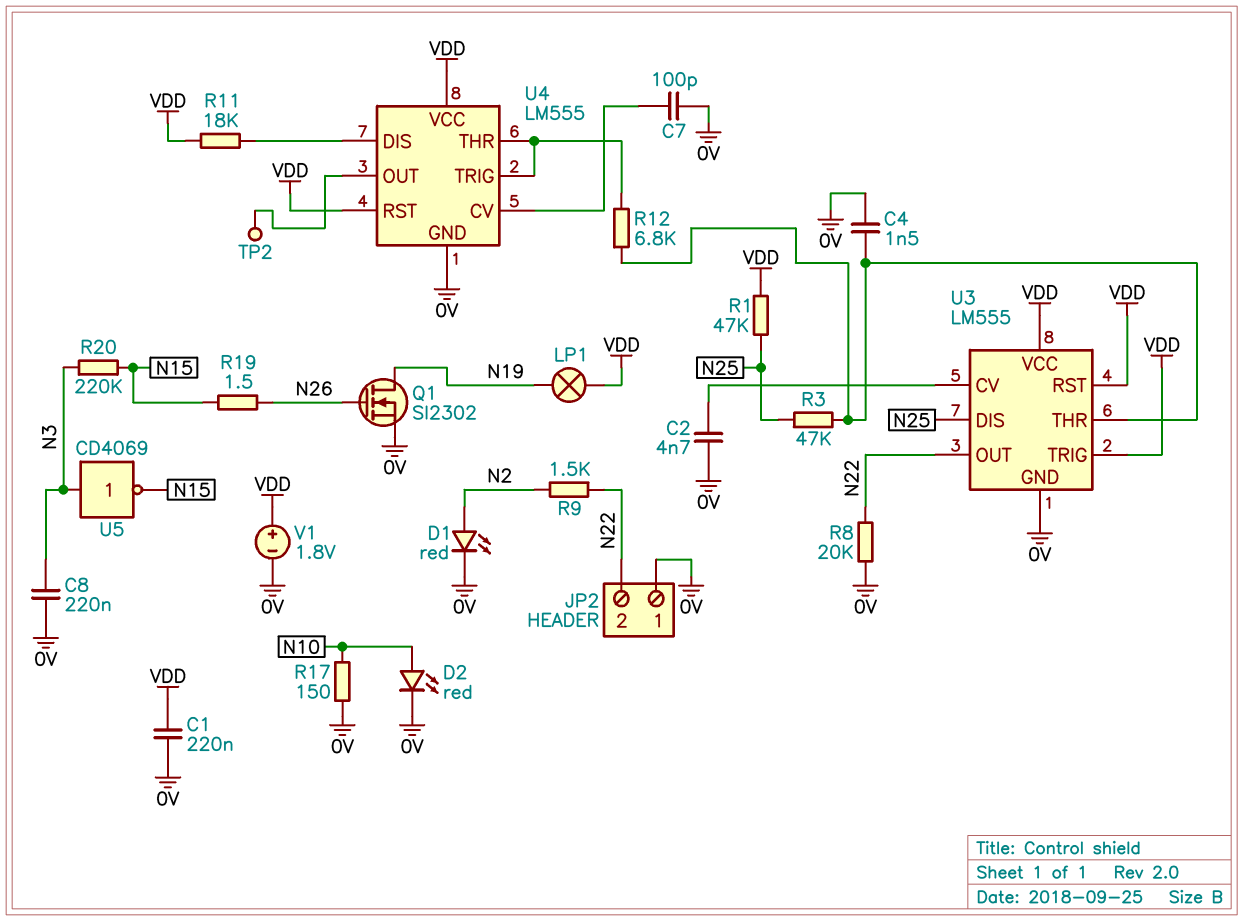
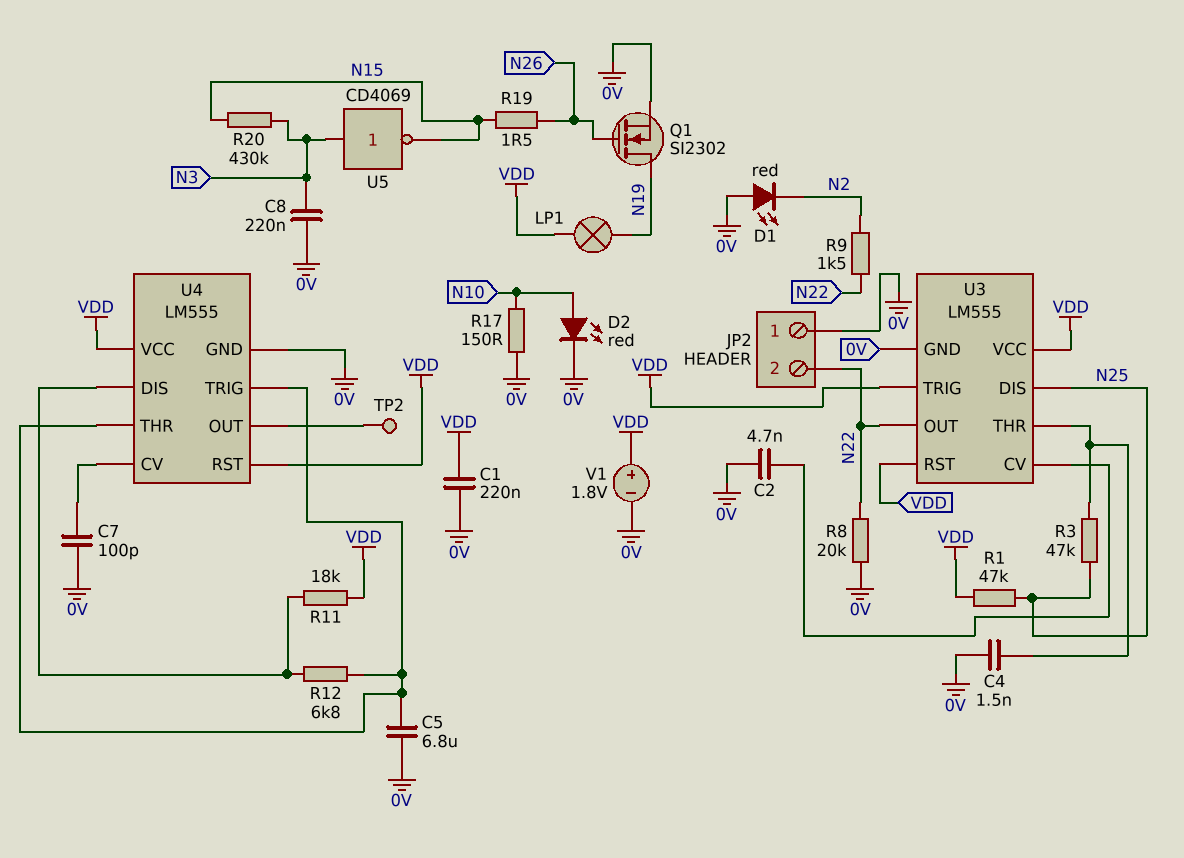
C5: none -> 6.8uF (0V, U4/THR)
D1: LED red (A N2, K 0V) -> LED red (A 0V, K N2)
R12: 6.8k (U3/THR, U4/THR) -> 6.8k (U4/DIS, U4/THR)
R20: 220k (N3, N15) -> 430k (N3, N15)

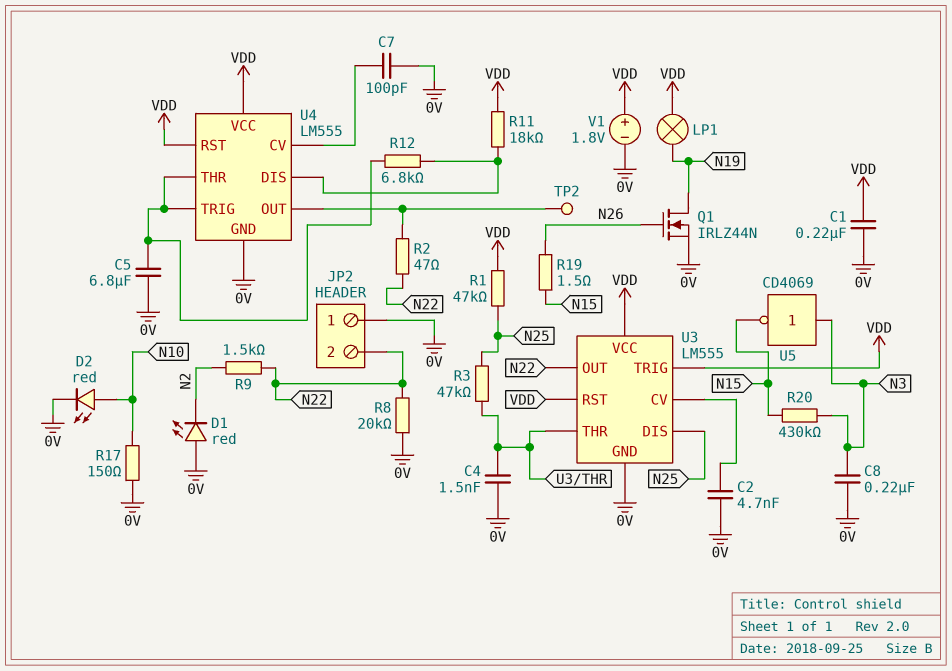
Q1: NMOS SI2302 (G N26, D N19, S 0V) -> NMOS IRLZ44N (G N26, D N19, S 0V)
R2: none -> 47 (N22, U4/OUT)

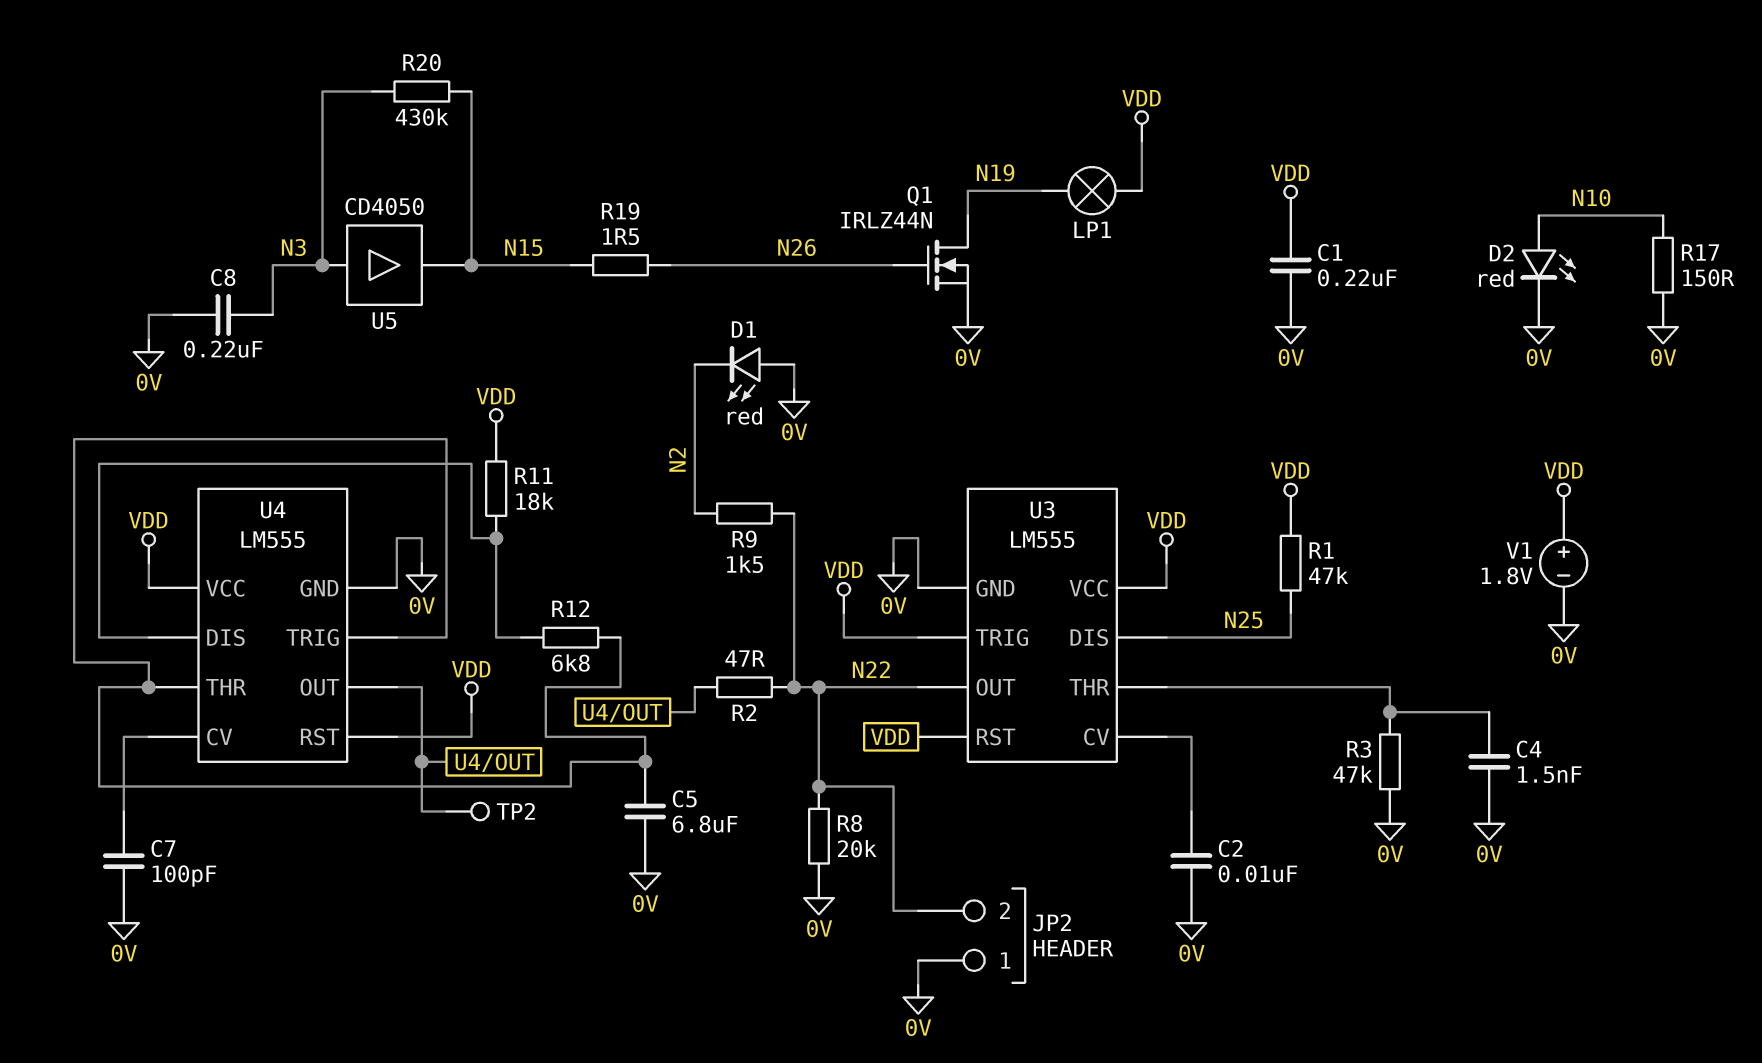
C2: 4.7nF (0V, U3/CV) -> 10nF (0V, U3/CV)
R3: 47k (N25, U3/THR) -> 47k (0V, U3/THR)
U5: NOT CD4069 (in N3, out N15) -> buffer CD4050 (in N3, out N15)

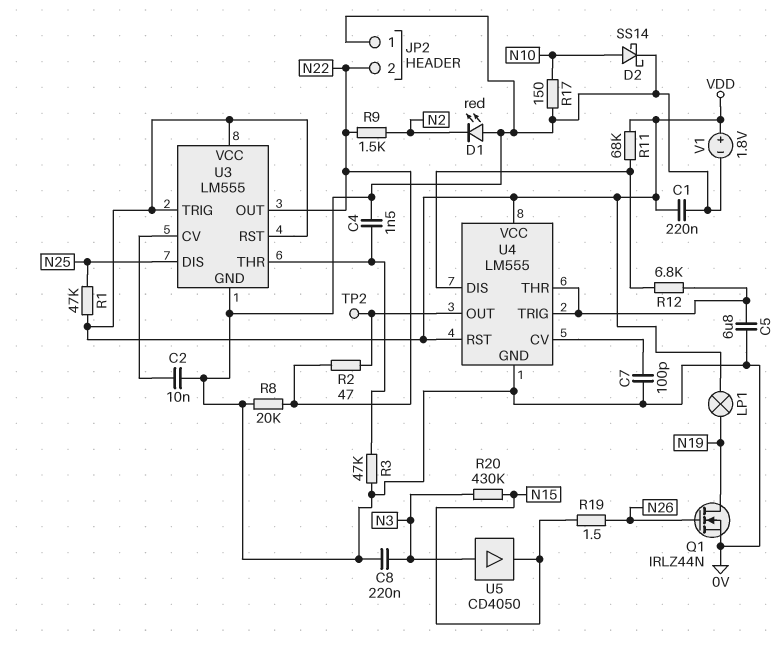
D2: LED red (A N10, K 0V) -> schottky SS14 (A N10, K 0V)
R11: 18k (U4/DIS, VDD) -> 68k (U4/DIS, VDD)

